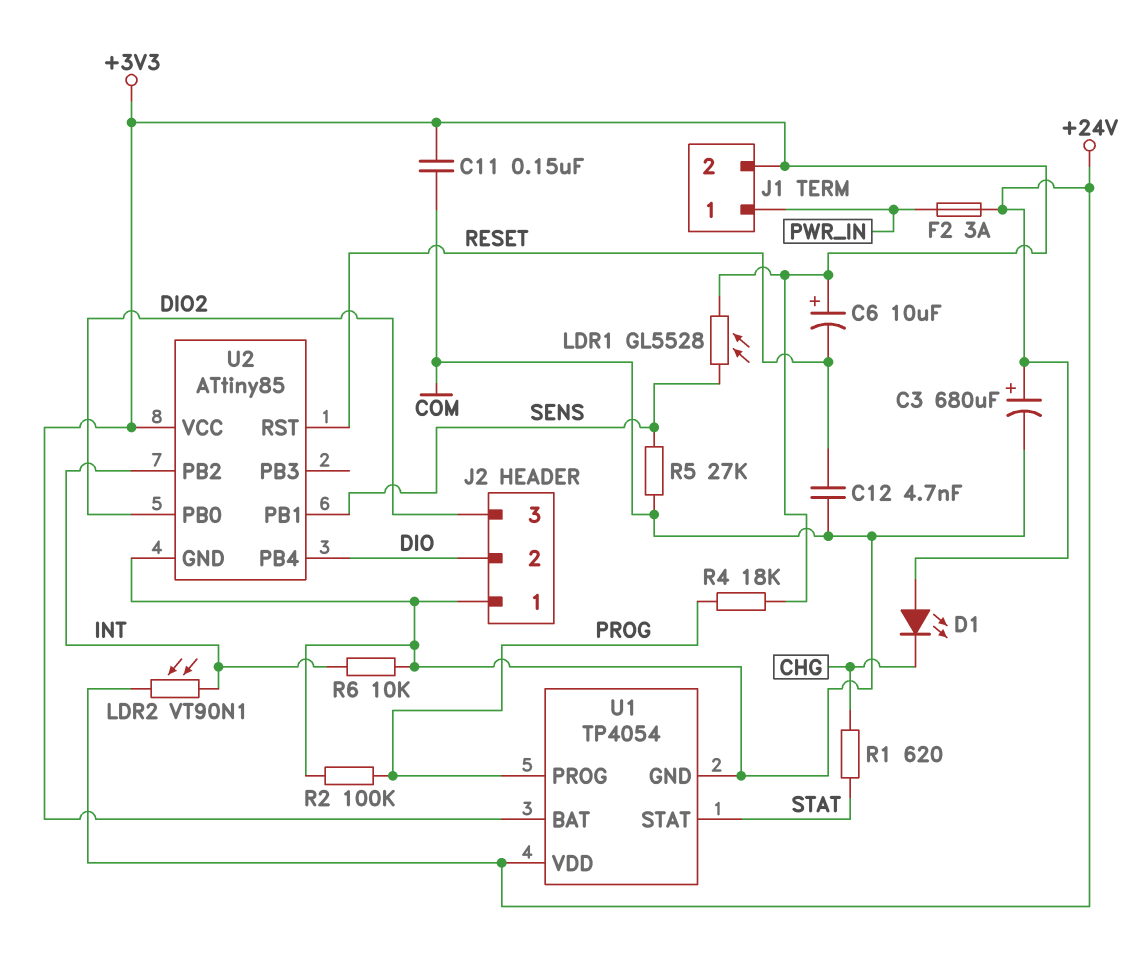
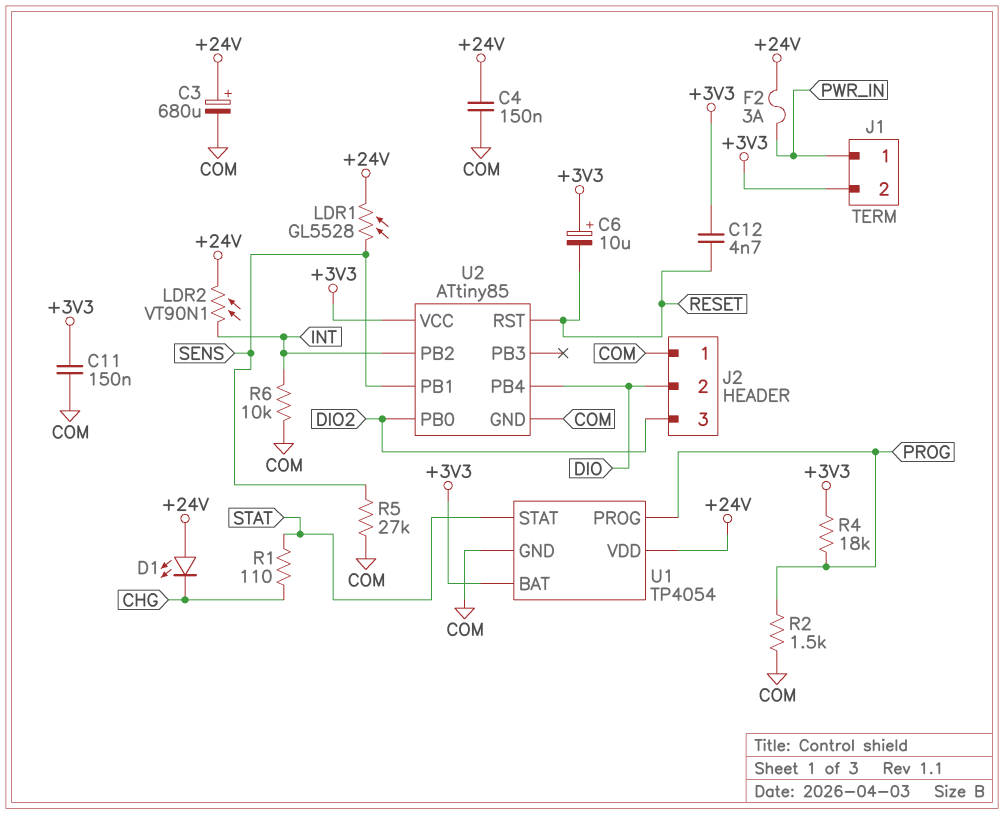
C4: none -> 150nF (+24V, COM)
C12: 4.7nF (COM, RESET) -> 4.7nF (+3V3, RESET)
LDR1: GL5528 (+3V3, SENS) -> GL5528 (+24V, SENS)
R1: 620 (CHG, STAT) -> 110 (CHG, STAT)
R2: 100k (COM, PROG) -> 1.5k (COM, PROG)

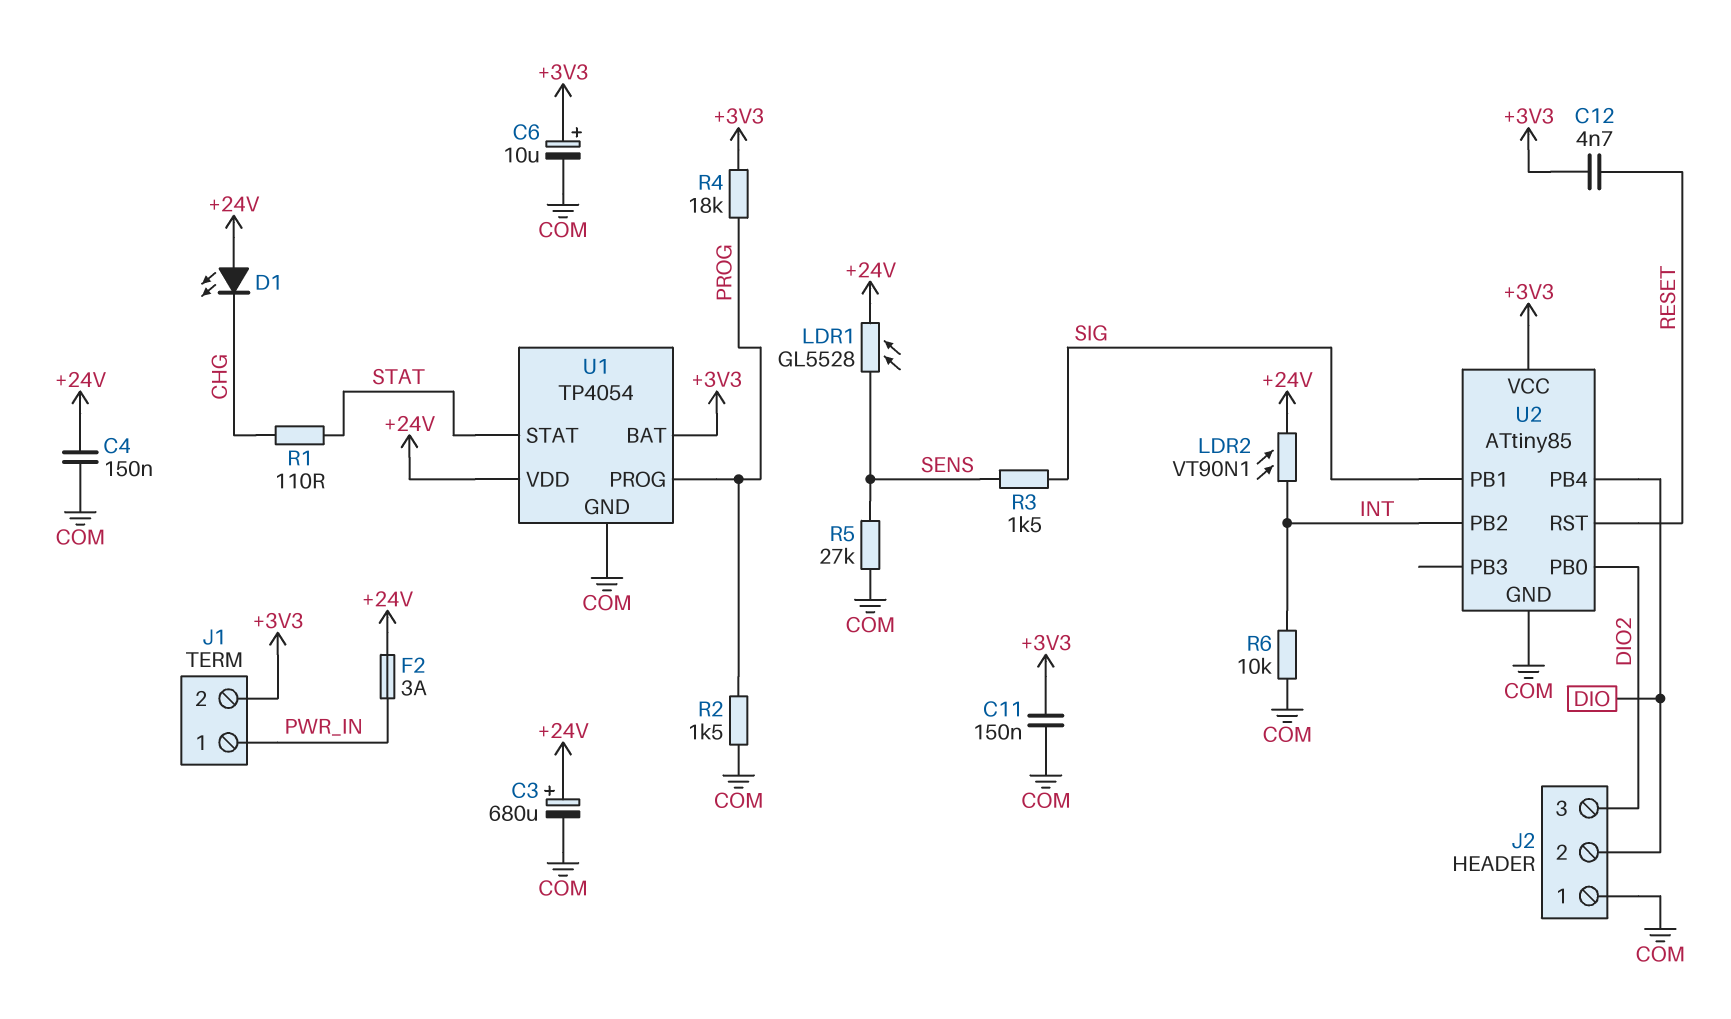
C6: 10uF (plus +3V3, minus RESET) -> 10uF (plus +3V3, minus COM)
R3: none -> 1.5k (SENS, SIG)
U2 pin PB1: SENS -> SIG

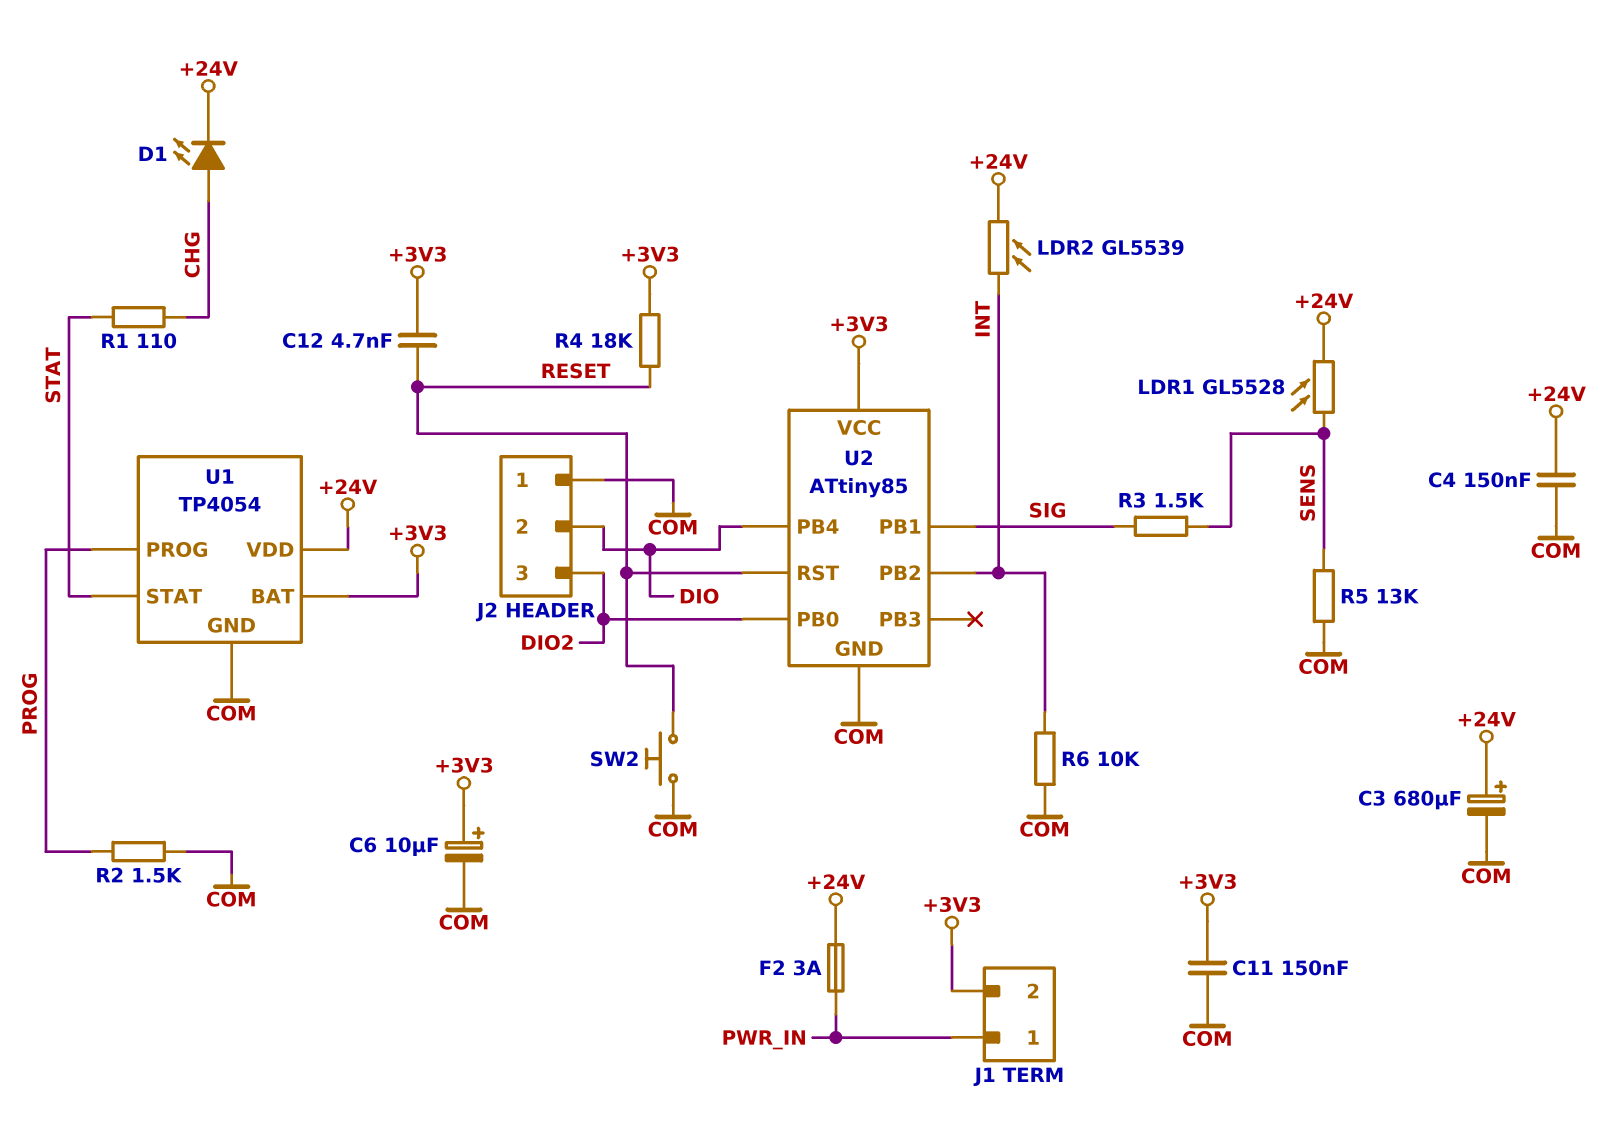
D1: LED (A +24V, K CHG) -> LED (A CHG, K +24V)
LDR2: VT90N1 (+24V, INT) -> GL5539 (+24V, INT)
R4: 18k (+3V3, PROG) -> 18k (+3V3, RESET)
R5: 27k (COM, SENS) -> 13k (COM, SENS)
SW2: none -> button (COM, RESET)

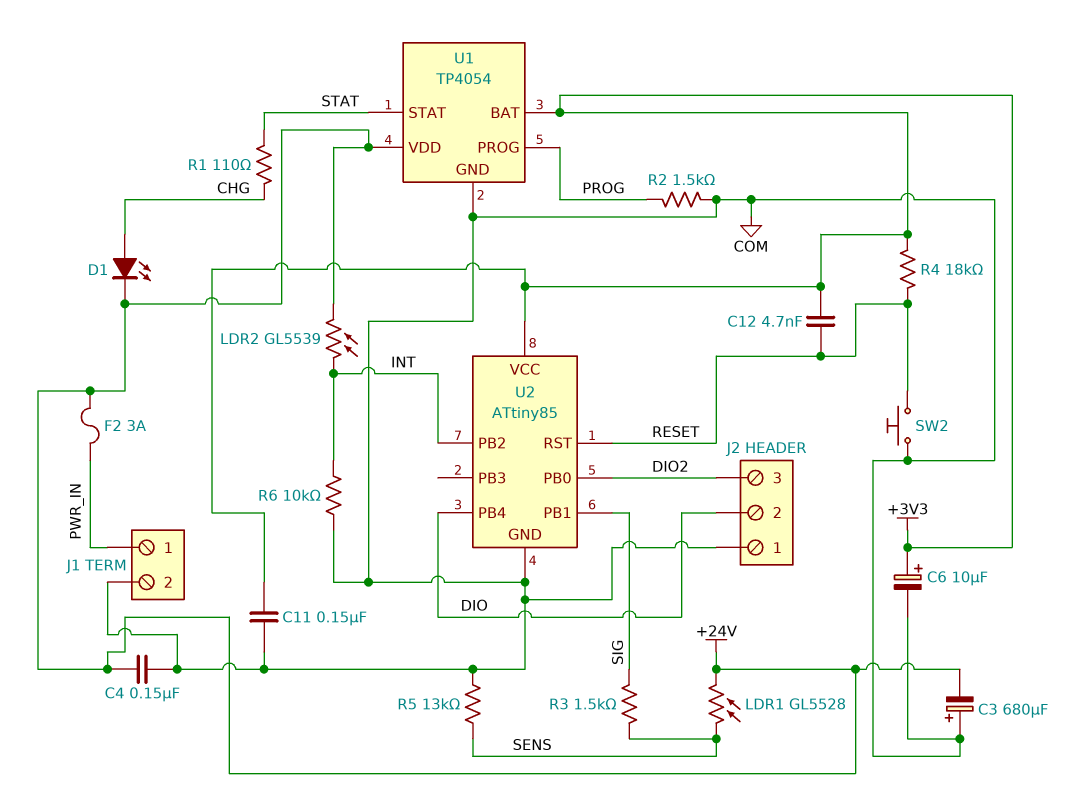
C3: 680uF (plus +24V, minus COM) -> 680uF (plus COM, minus +24V)
J1 pin 2: +3V3 -> COM

